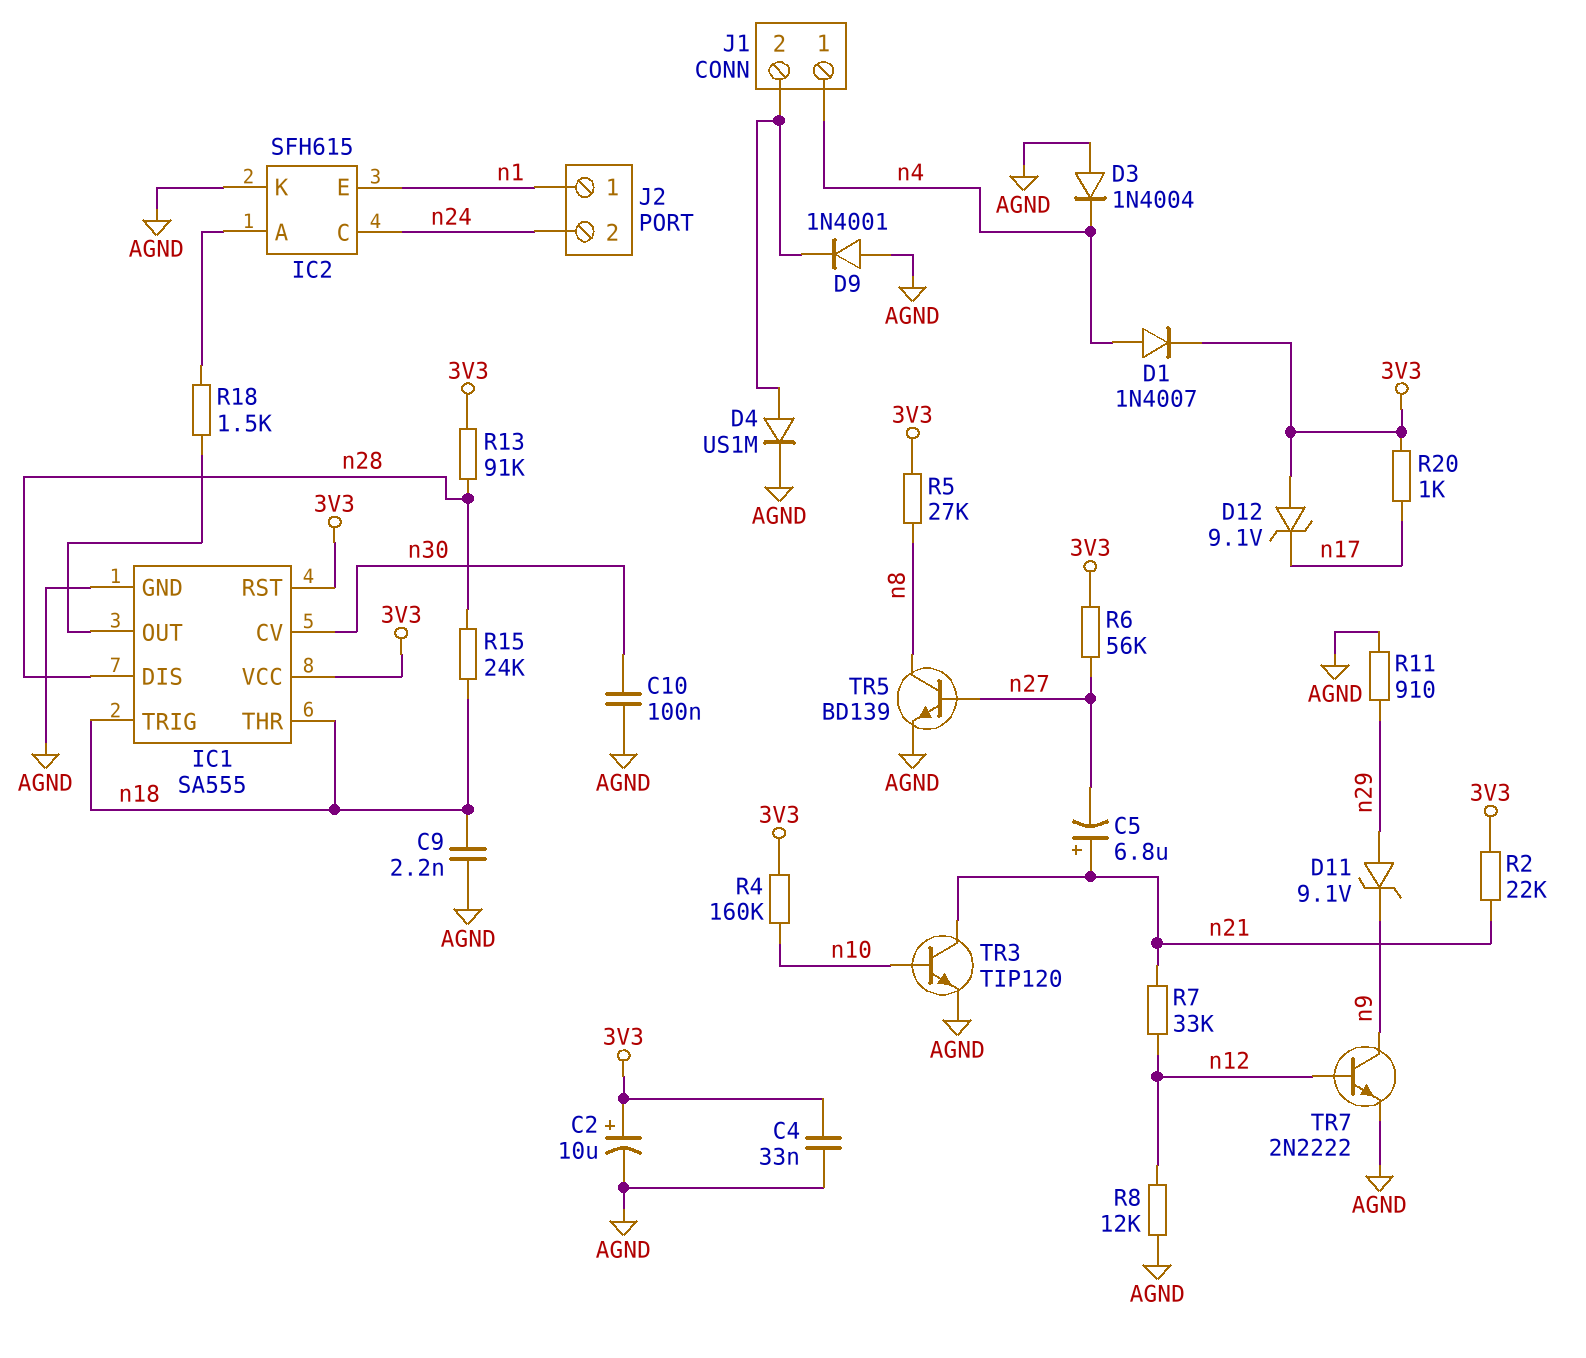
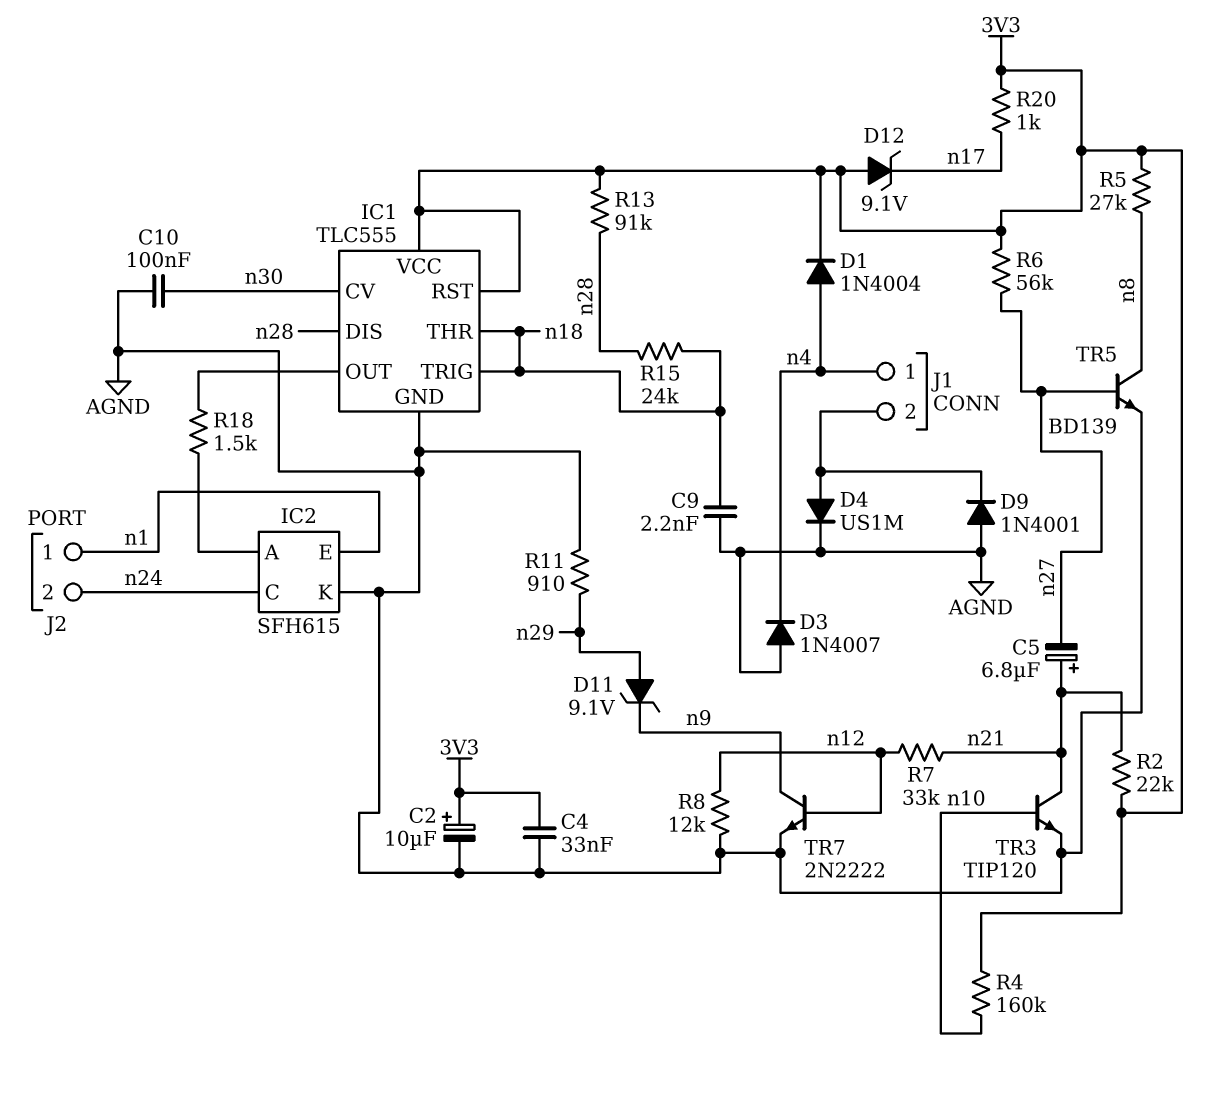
D1: diode 1N4007 (A n4, K 3V3) -> diode 1N4004 (A n4, K 3V3)
D3: diode 1N4004 (A AGND, K n4) -> diode 1N4007 (A AGND, K n4)
IC1: SA555 -> TLC555

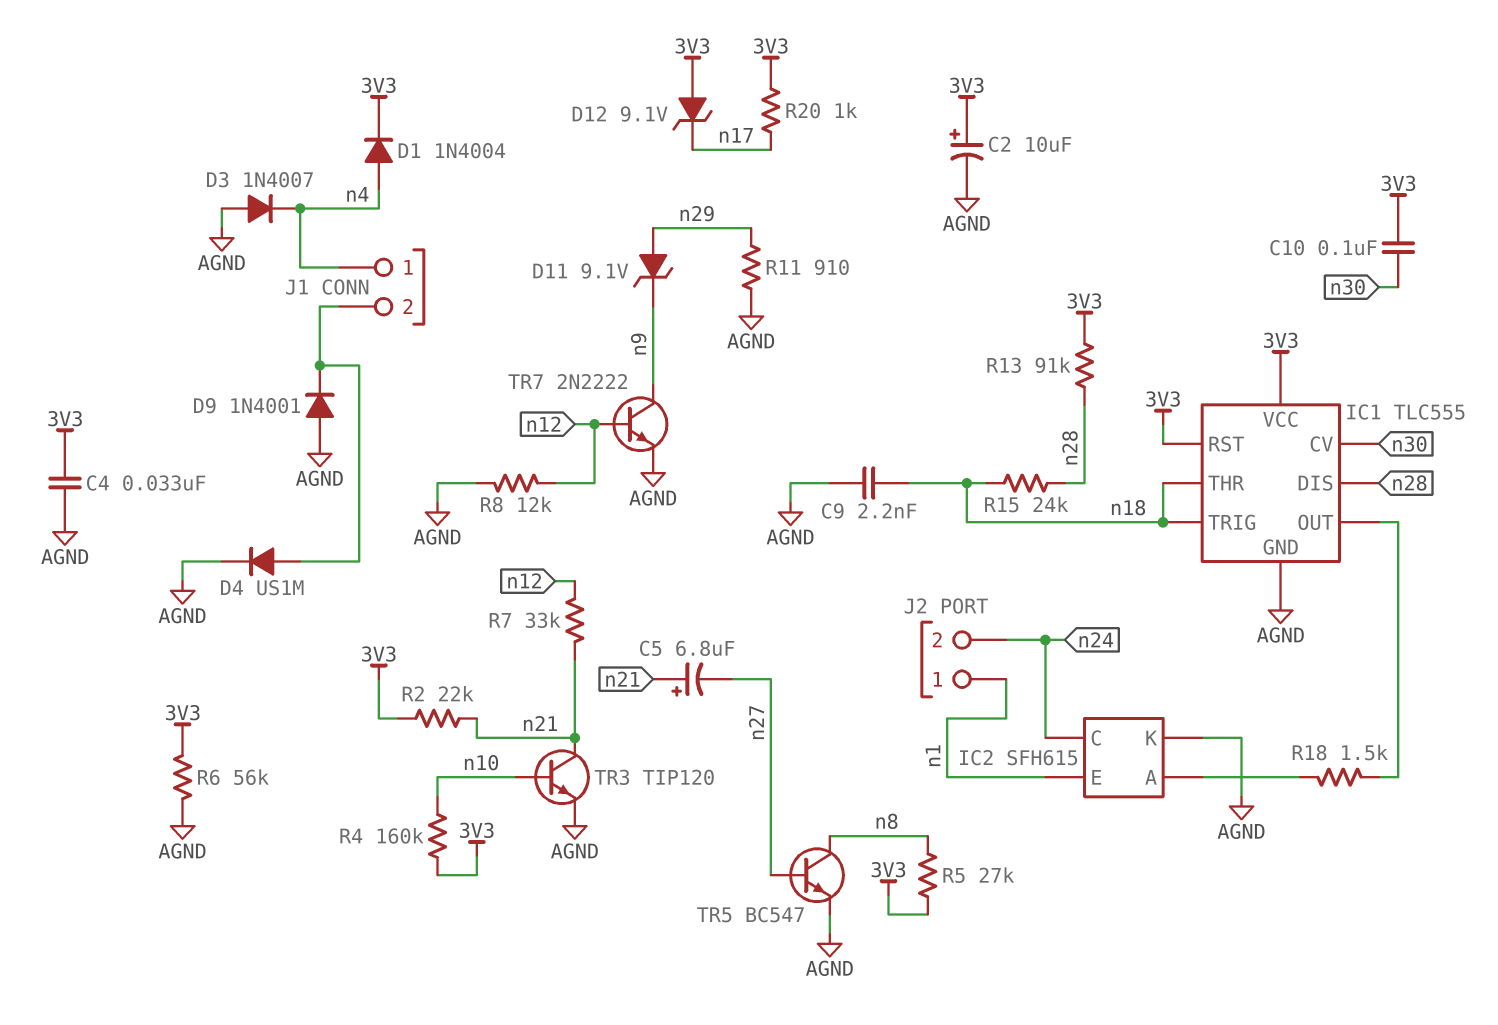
C10: 100nF (AGND, n30) -> 100nF (3V3, n30)
R6: 56k (3V3, n27) -> 56k (3V3, AGND)
TR5: NPN BD139 (B n27, C n8, E AGND) -> NPN BC547 (B n27, C n8, E AGND)

